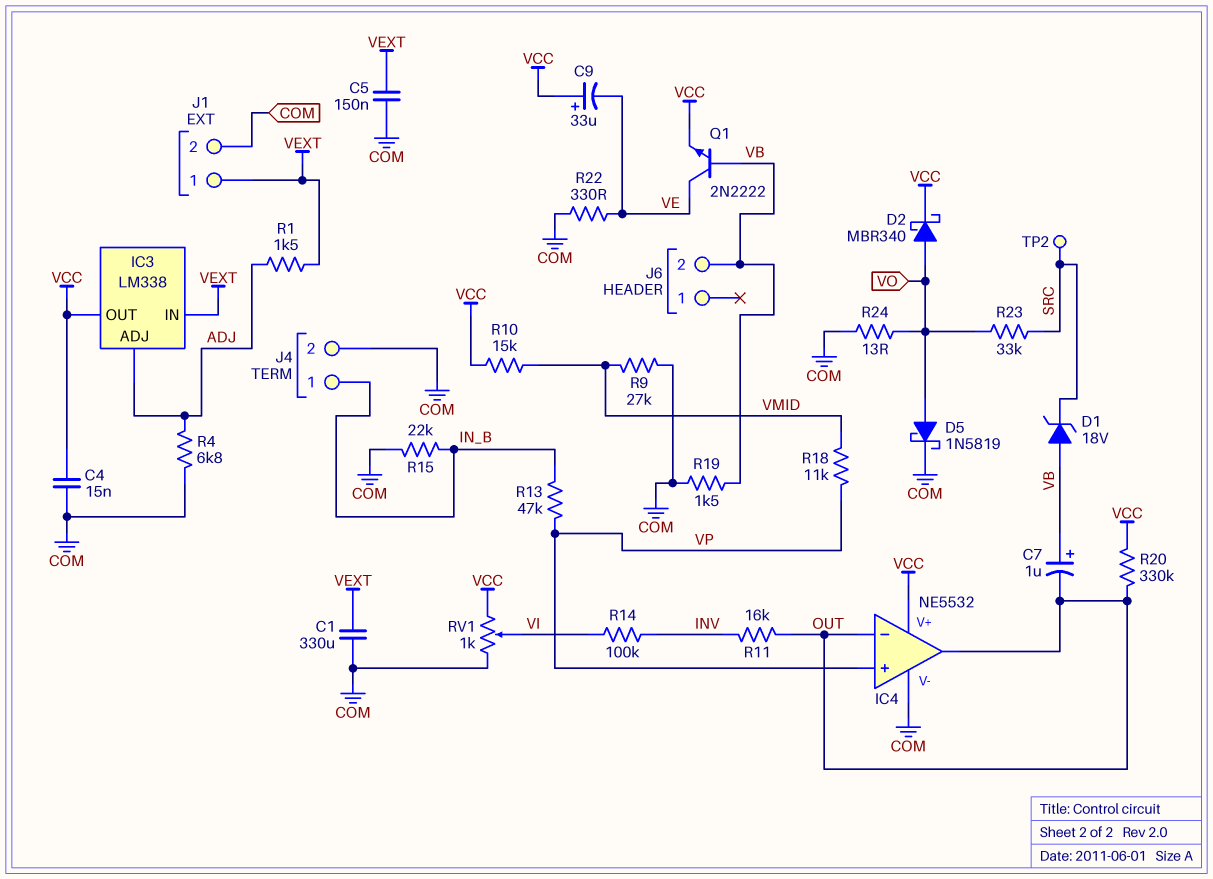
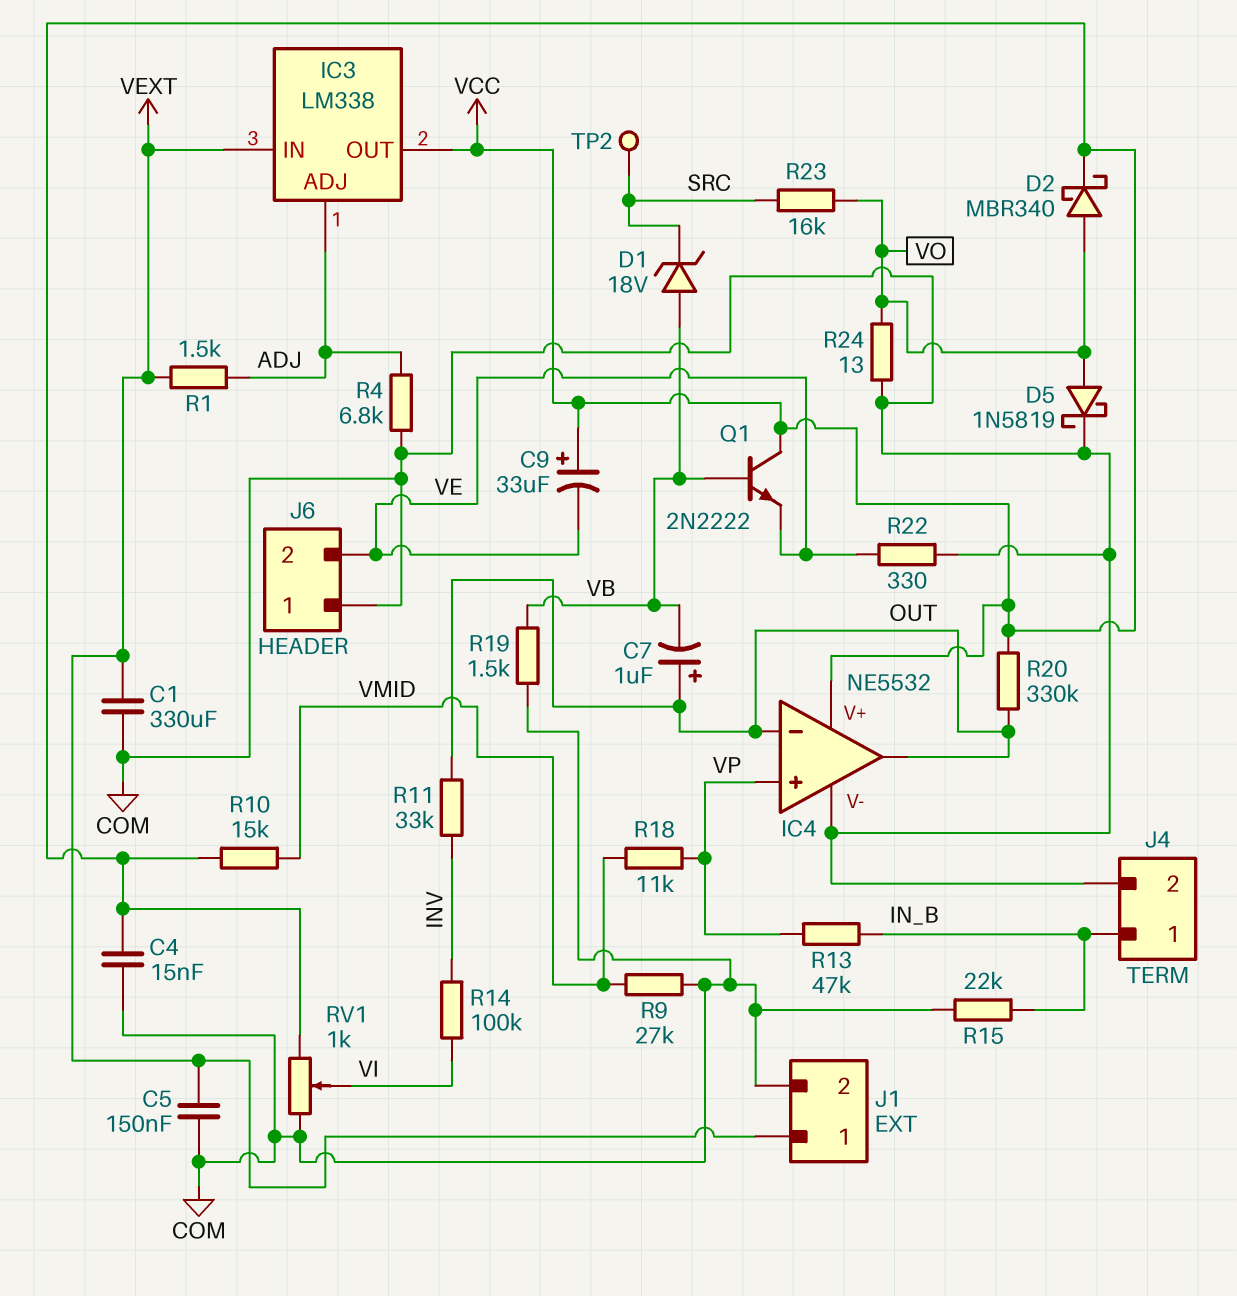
C7: 1uF (plus VB, minus OUT) -> 1uF (plus OUT, minus VB)
J6 pin 1: none -> COM
J6 pin 2: VB -> VE
Q1: NPN 2N2222 (B VB, C VE, E VCC) -> NPN 2N2222 (B VB, C VCC, E VE)
R11: 16k (INV, OUT) -> 33k (INV, OUT)
R23: 33k (SRC, VO) -> 16k (SRC, VO)

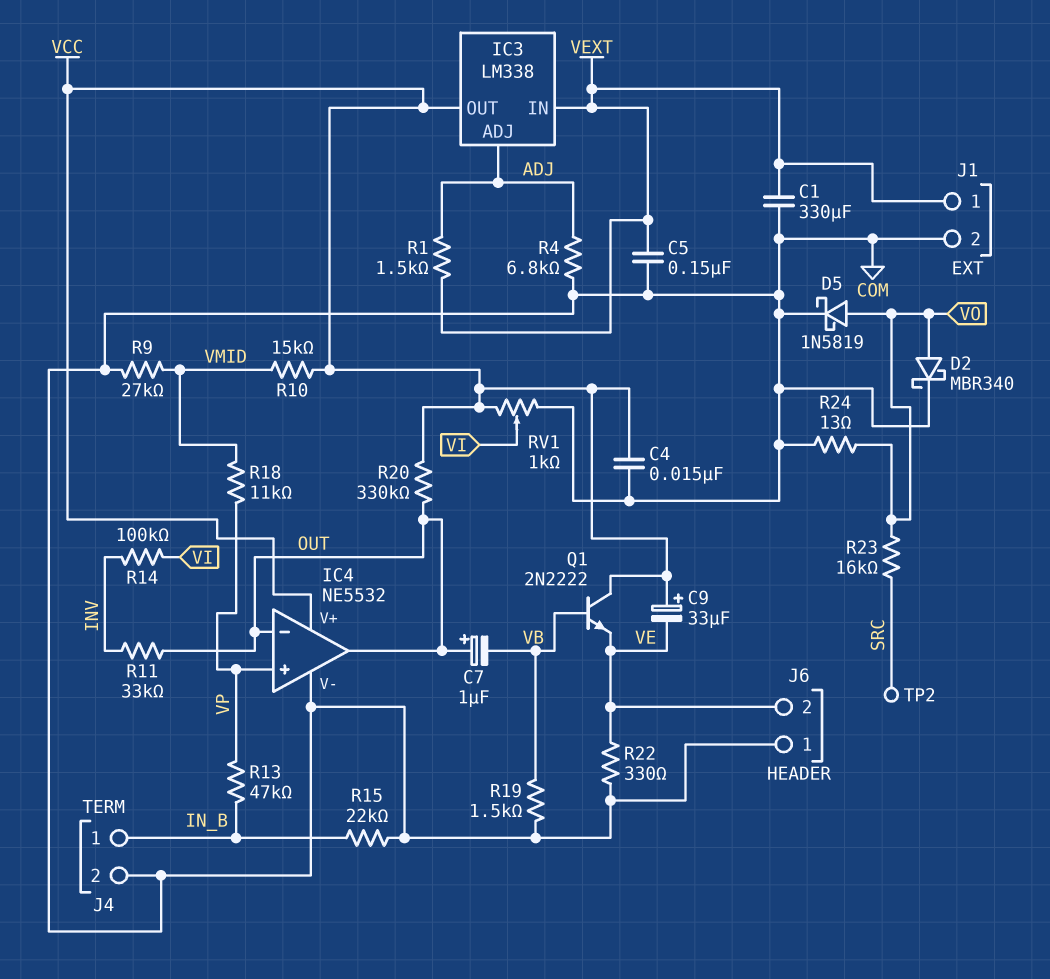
D1: zener 18V (A VB, K SRC) -> none
D2: schottky MBR340 (A VO, K VCC) -> schottky MBR340 (A VO, K COM)

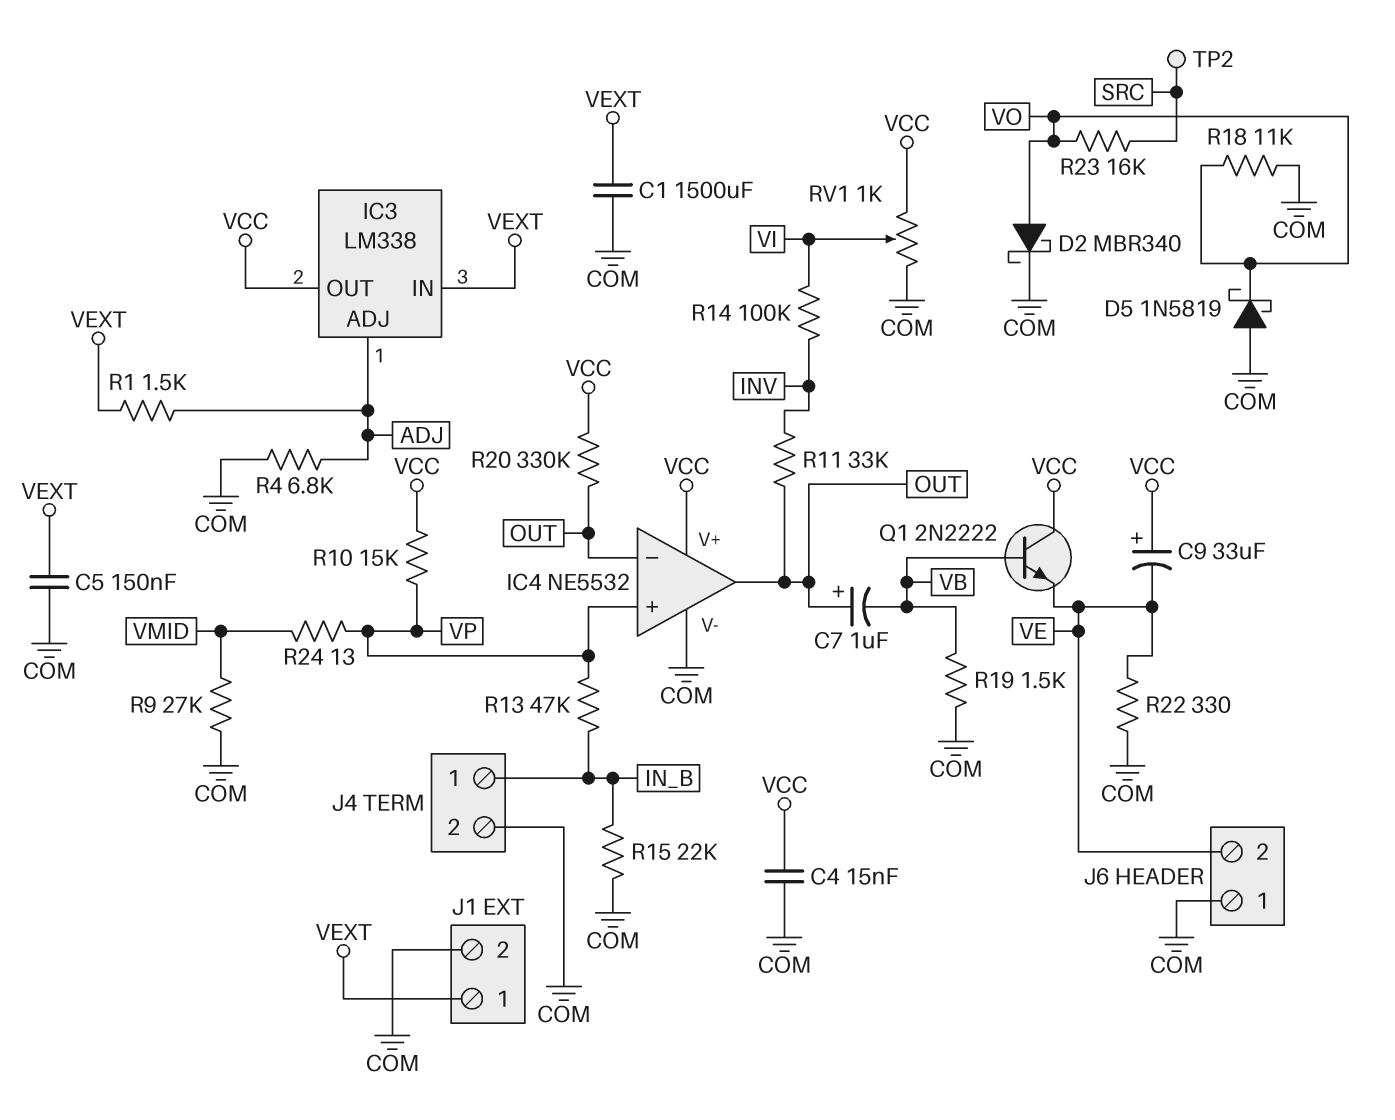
C1: 330uF (COM, VEXT) -> 1500uF (COM, VEXT)
D5: schottky 1N5819 (A VO, K COM) -> schottky 1N5819 (A COM, K VO)
R10: 15k (VCC, VMID) -> 15k (VCC, VP)
R18: 11k (VMID, VP) -> 11k (COM, VO)
R24: 13 (COM, VO) -> 13 (VMID, VP)

